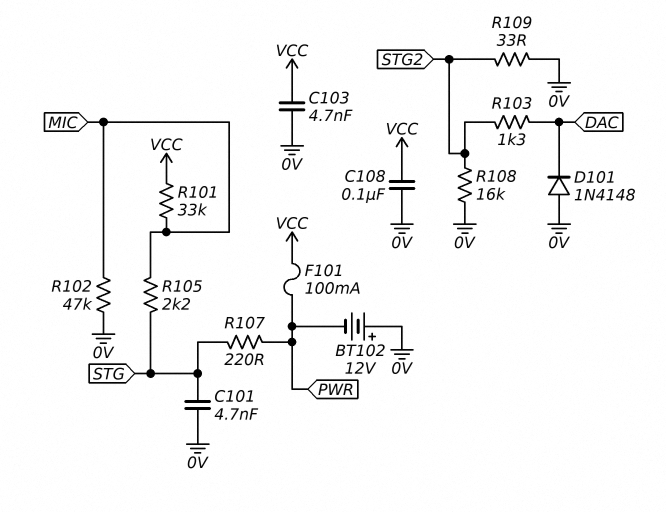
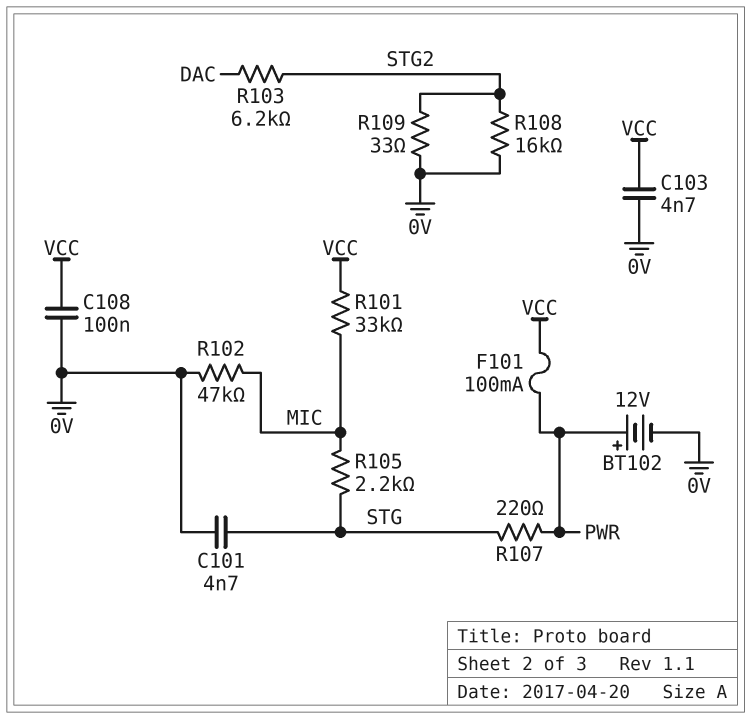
BT102: 12V (plus 0V, minus PWR) -> 12V (plus PWR, minus 0V)
D101: diode 1N4148 (A 0V, K DAC) -> none
R103: 1.3k (DAC, STG2) -> 6.2k (DAC, STG2)

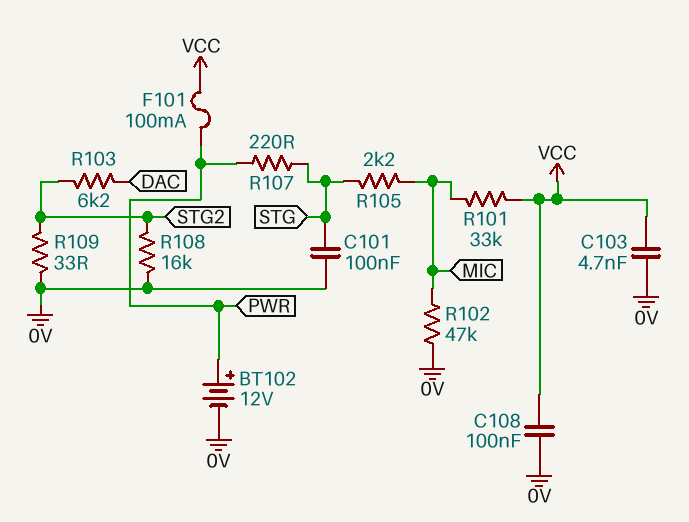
C101: 4.7nF (0V, STG) -> 100nF (0V, STG)

